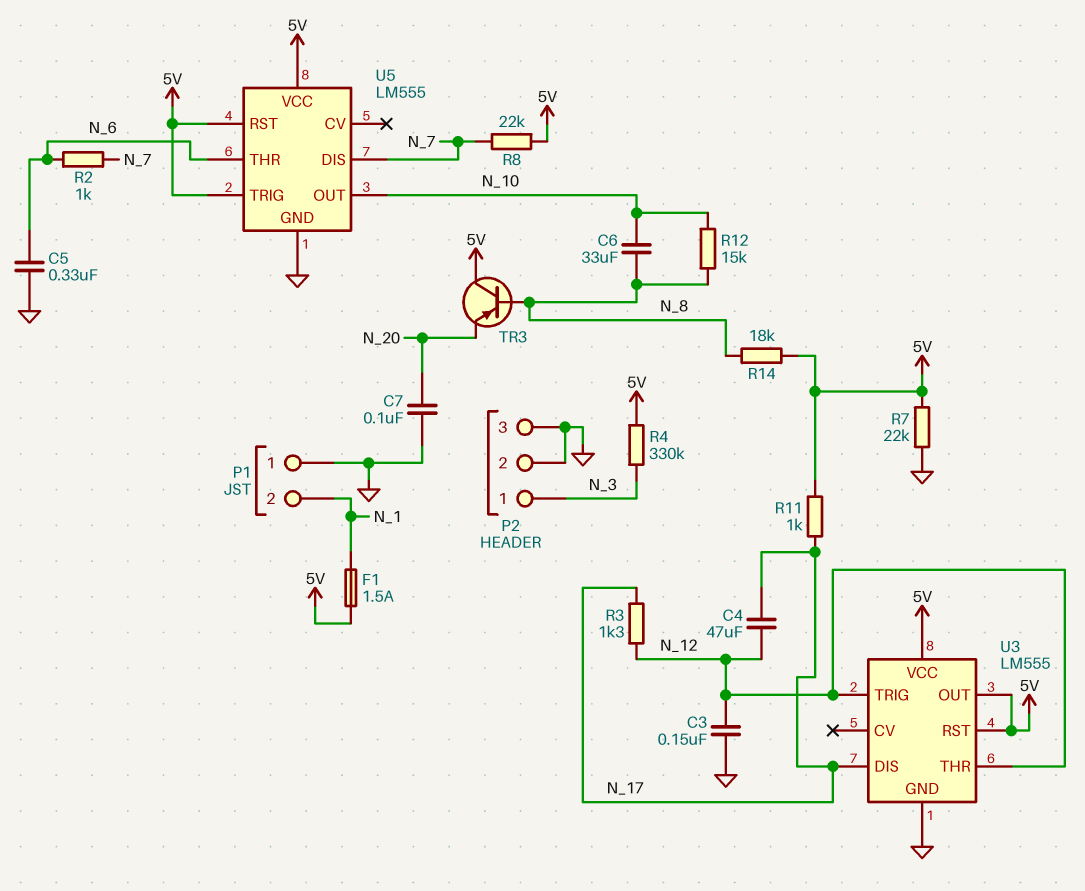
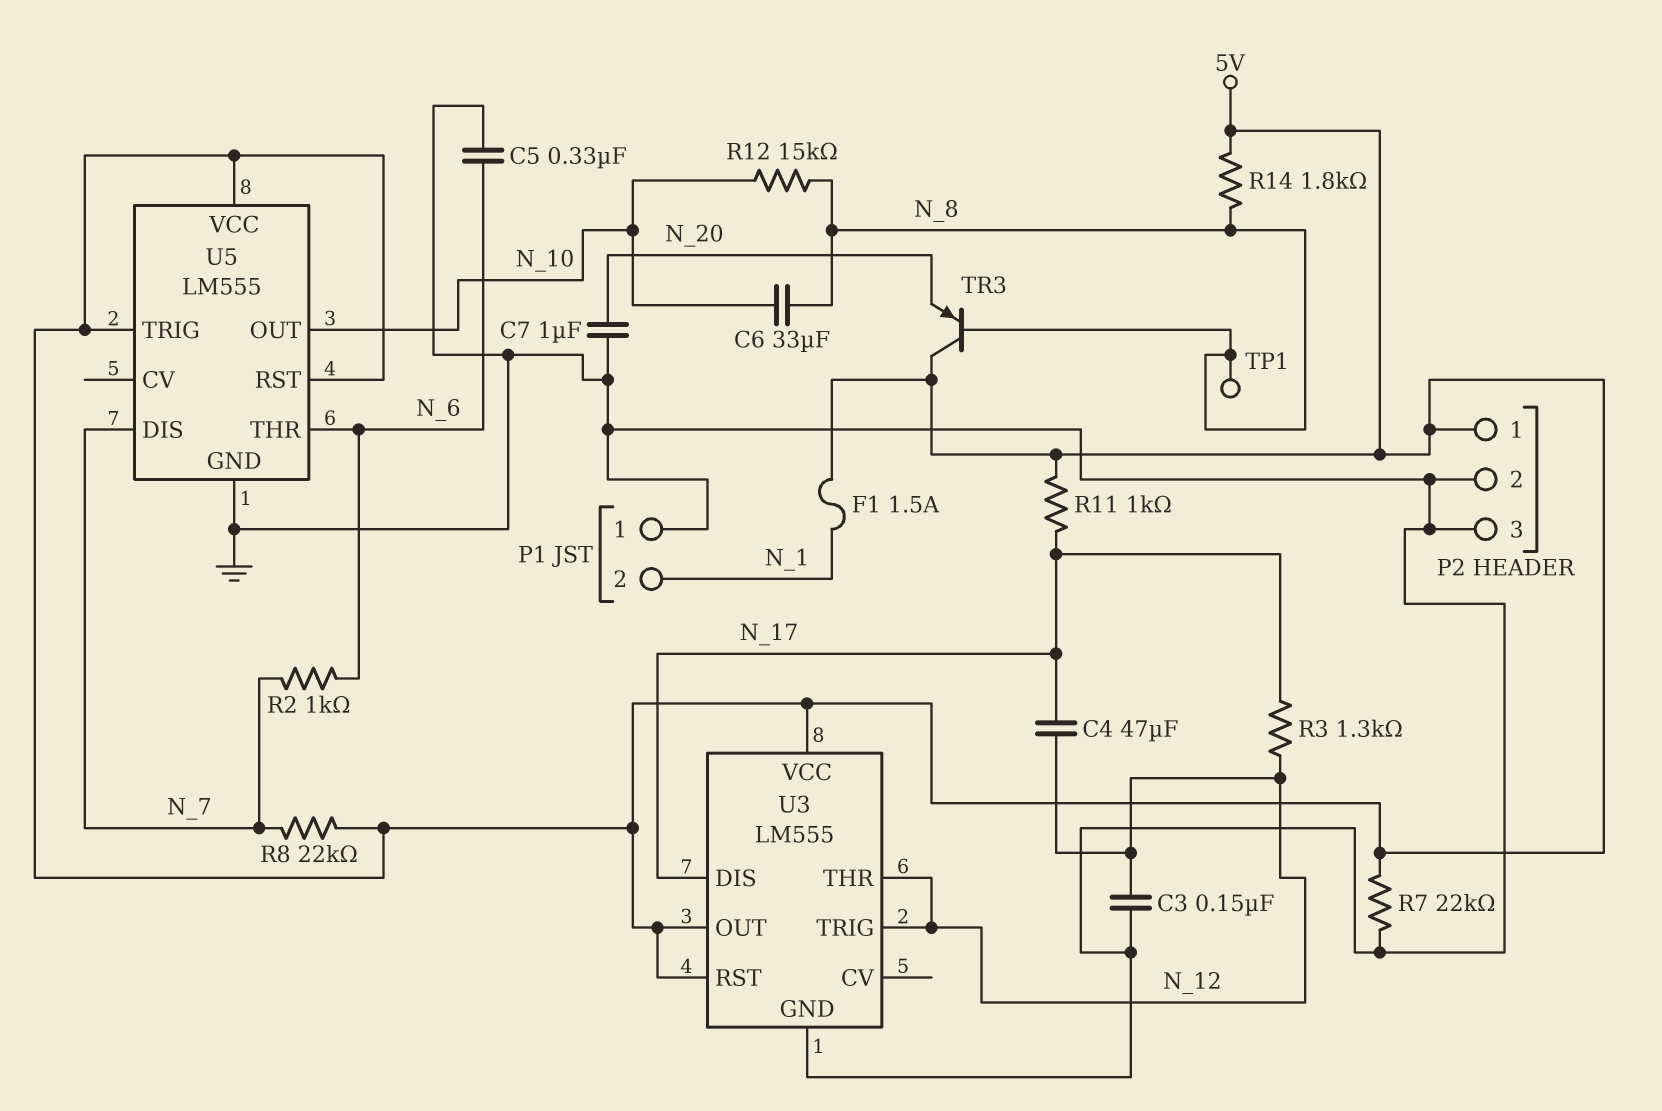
C7: 100nF (GND, N_20) -> 1uF (GND, N_20)
P2 pin 1: N_3 -> 5V
R4: 330k (5V, N_3) -> none
R14: 18k (5V, N_8) -> 1.8k (5V, N_8)
TP1: none -> test point (N_8)

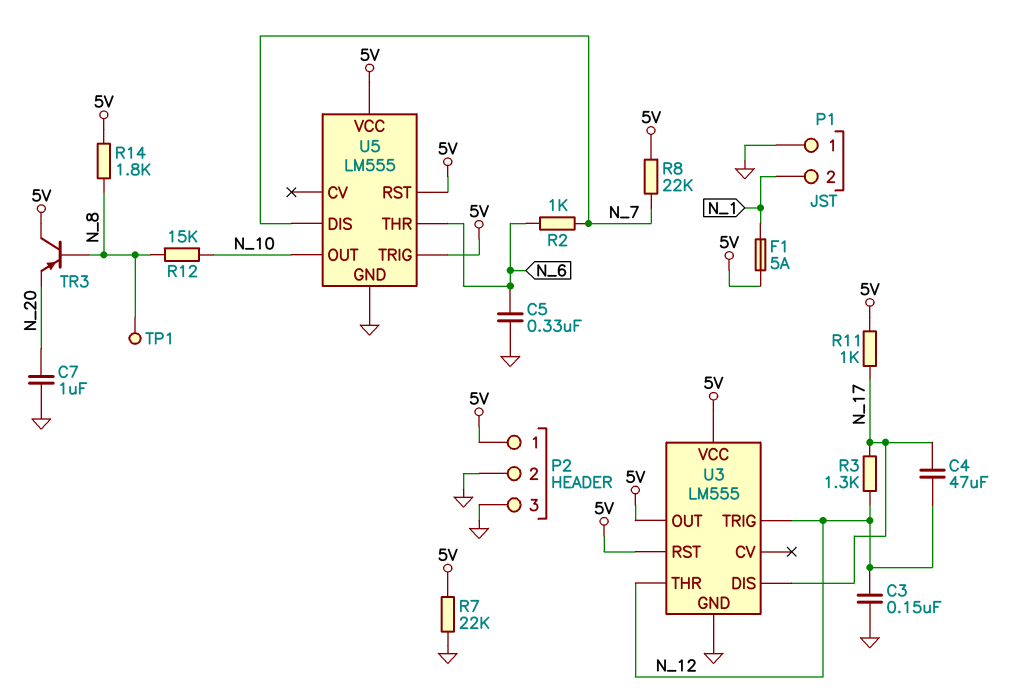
C6: 33uF (N_8, N_10) -> none
F1: 1.5A (5V, N_1) -> 5A (5V, N_1)

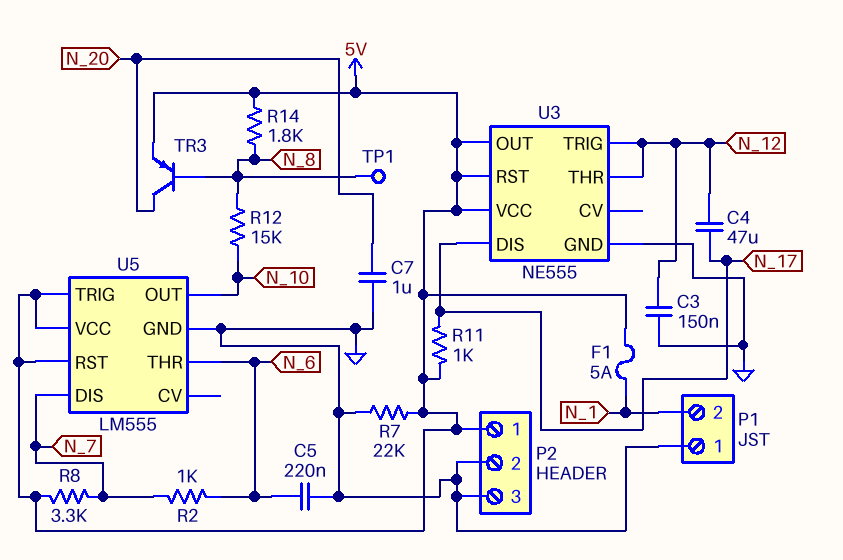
C5: 330nF (GND, N_6) -> 220nF (GND, N_6)
R3: 1.3k (N_12, N_17) -> none
R8: 22k (5V, N_7) -> 3.3k (5V, N_7)
TR3: PNP (B N_8, C 5V, E N_20) -> PNP (B N_8, C N_20, E 5V)
U3: LM555 -> NE555

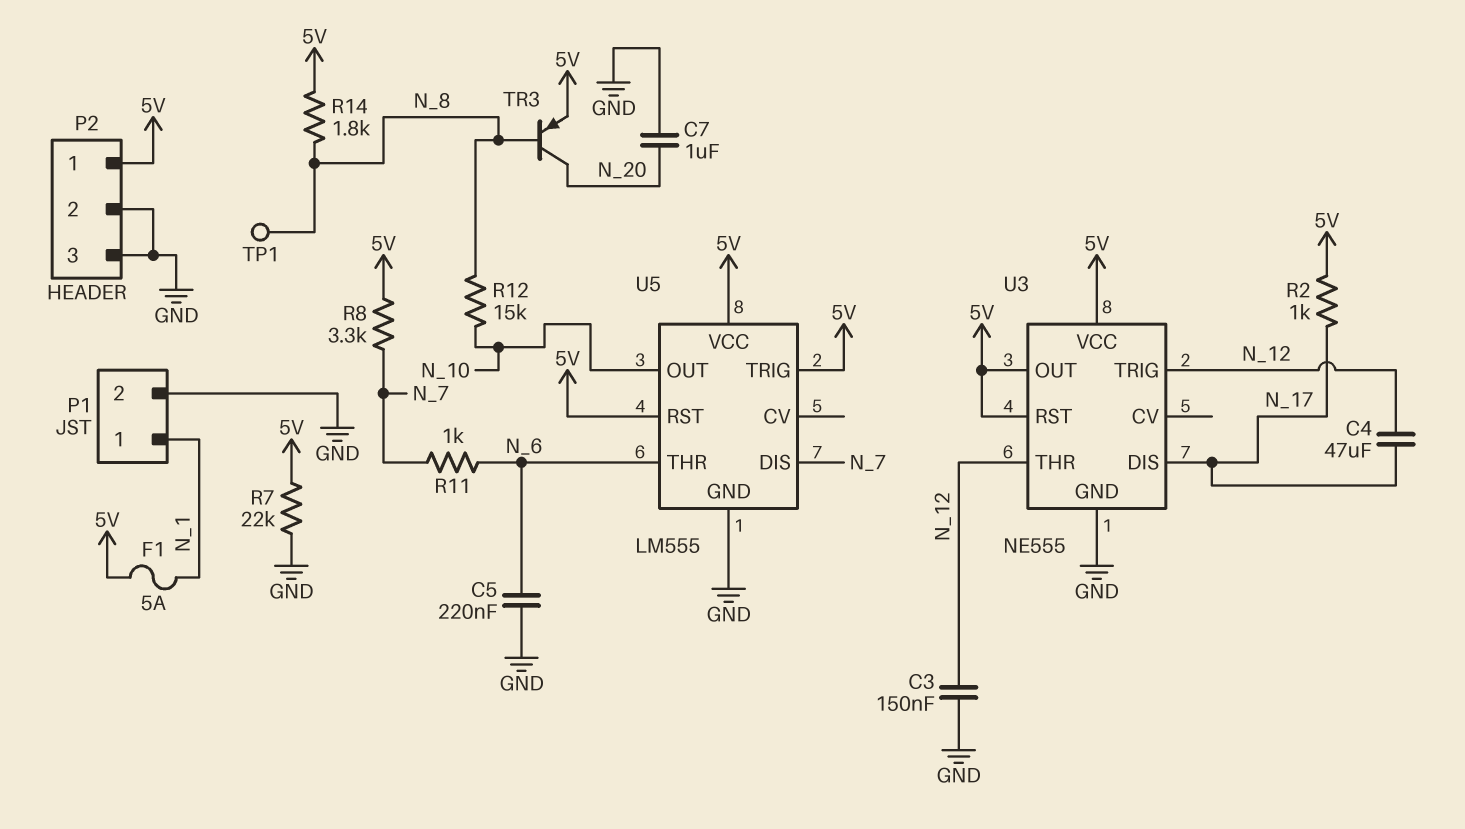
P1 pin 1: GND -> N_1
P1 pin 2: N_1 -> GND
R2: 1k (N_6, N_7) -> 1k (5V, N_17)
R11: 1k (5V, N_17) -> 1k (N_6, N_7)

